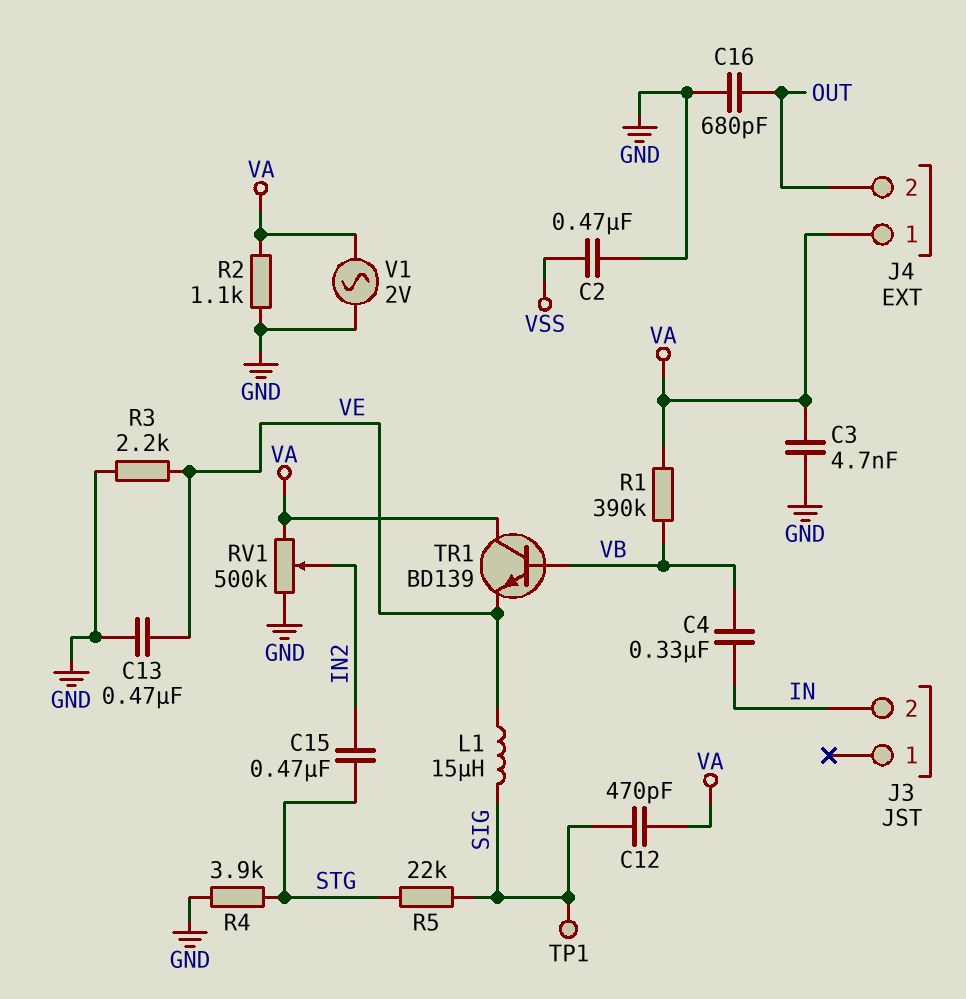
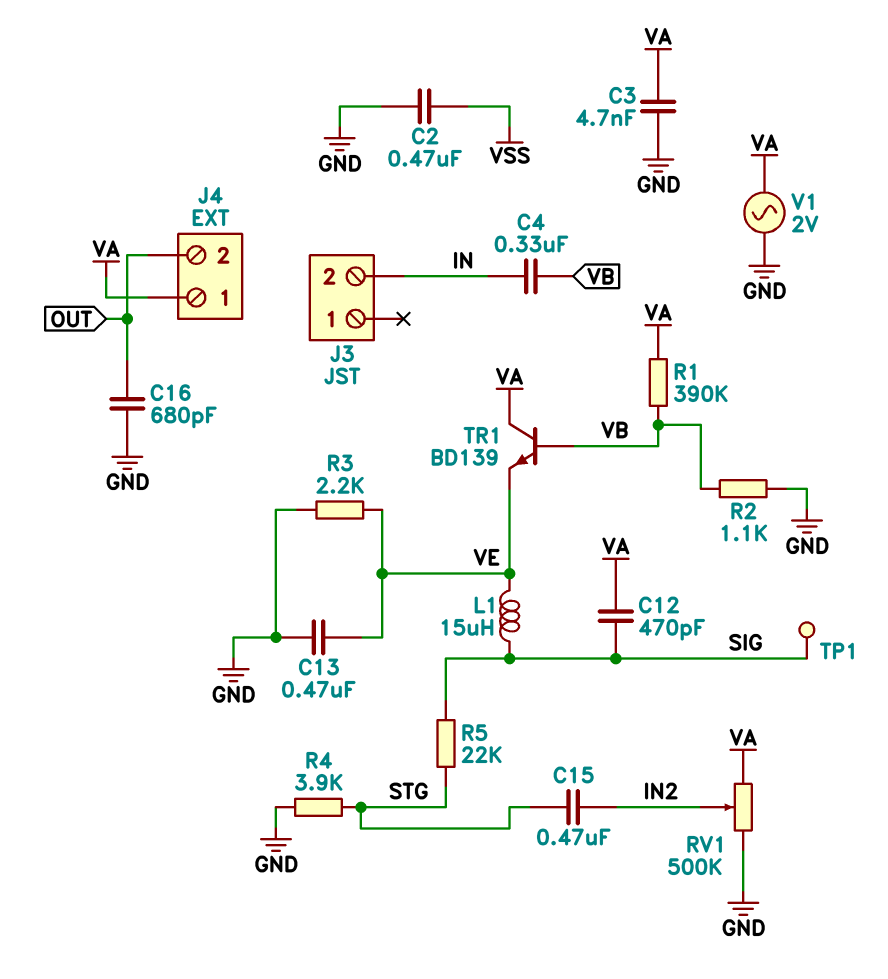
R2: 1.1k (GND, VA) -> 1.1k (GND, VB)

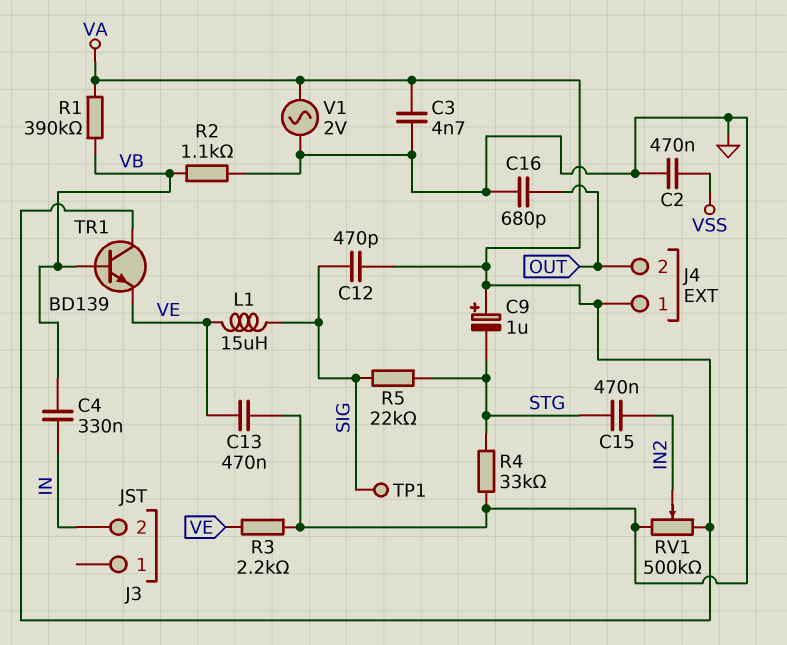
C9: none -> 1uF (plus VA, minus STG)
R4: 3.9k (GND, STG) -> 33k (GND, STG)

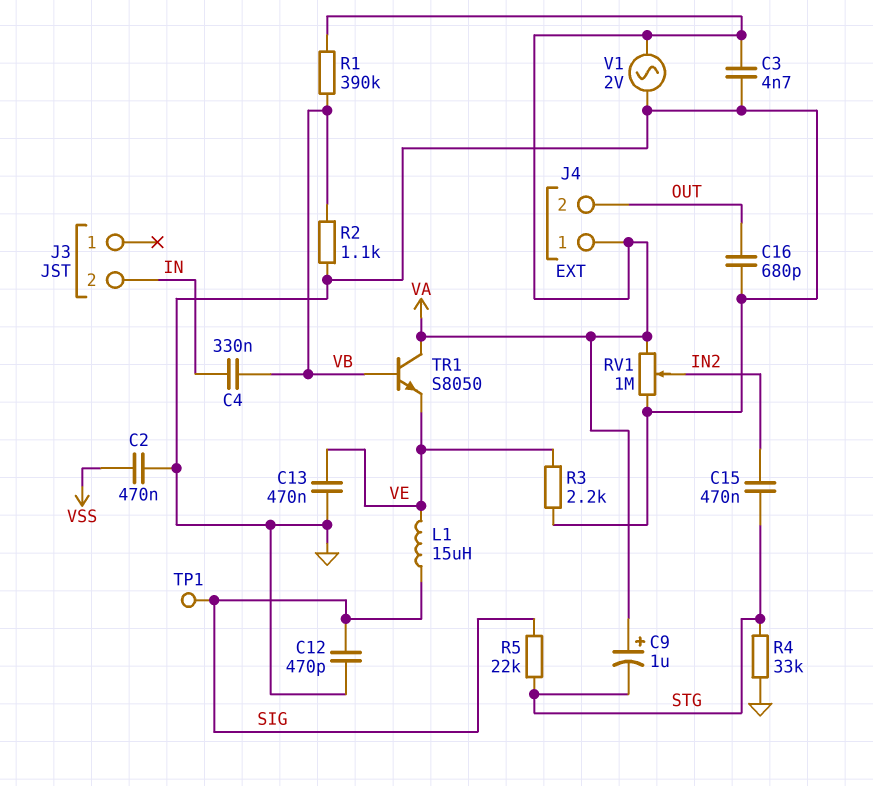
C12: 470pF (SIG, VA) -> 470pF (GND, SIG)
RV1: 500k (GND, VA, wiper IN2) -> 1M (GND, VA, wiper IN2)
TR1: NPN BD139 (B VB, C VA, E VE) -> NPN S8050 (B VB, C VA, E VE)

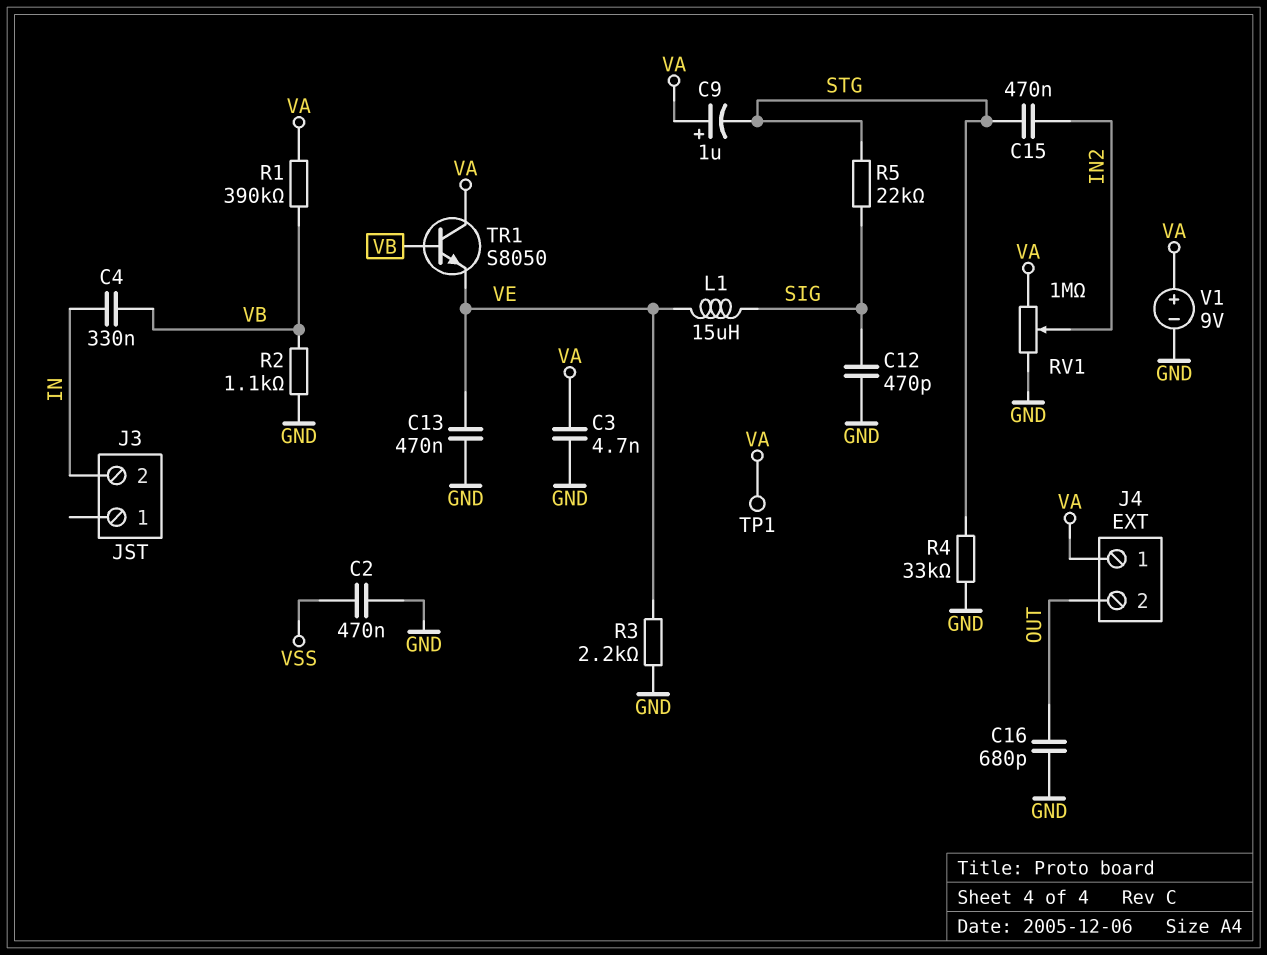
TP1: test point (SIG) -> test point (VA)
V1: AC 2V (GND, VA) -> 9V (plus VA, minus GND)

